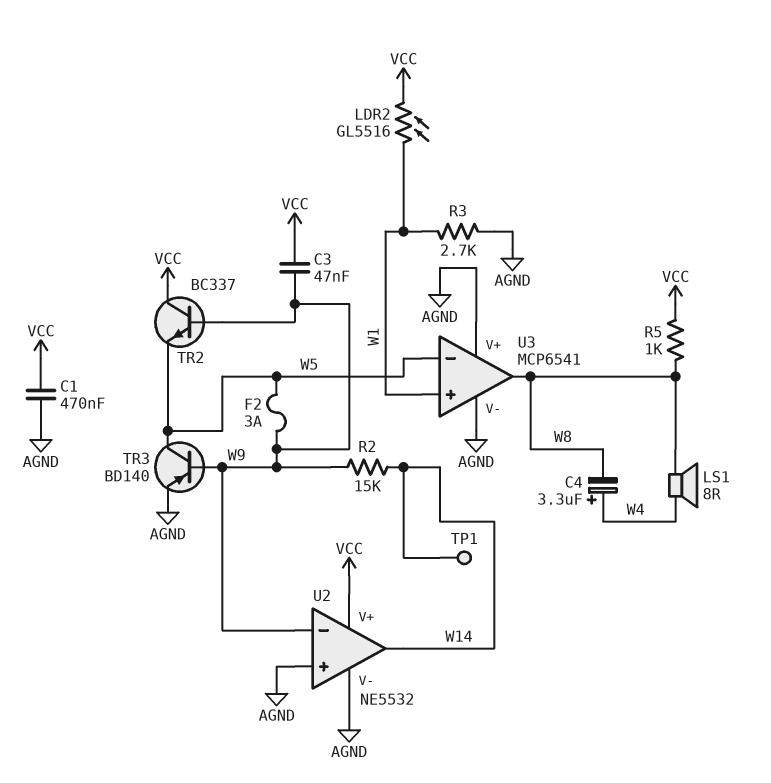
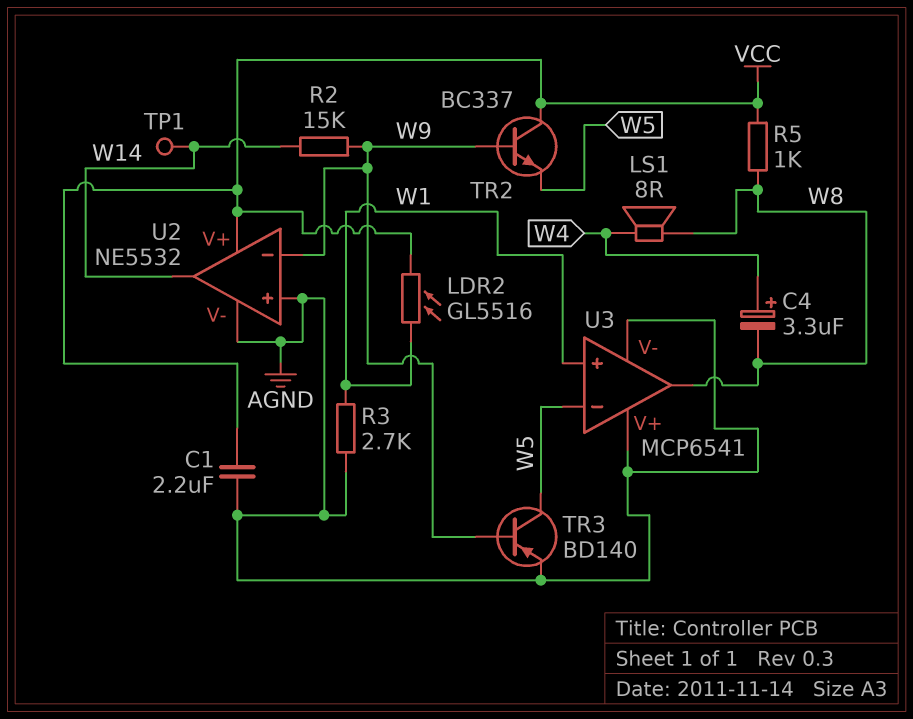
C1: 470nF (AGND, VCC) -> 2.2uF (AGND, VCC)
C3: 47nF (VCC, W9) -> none
F2: 3A (W5, W9) -> none

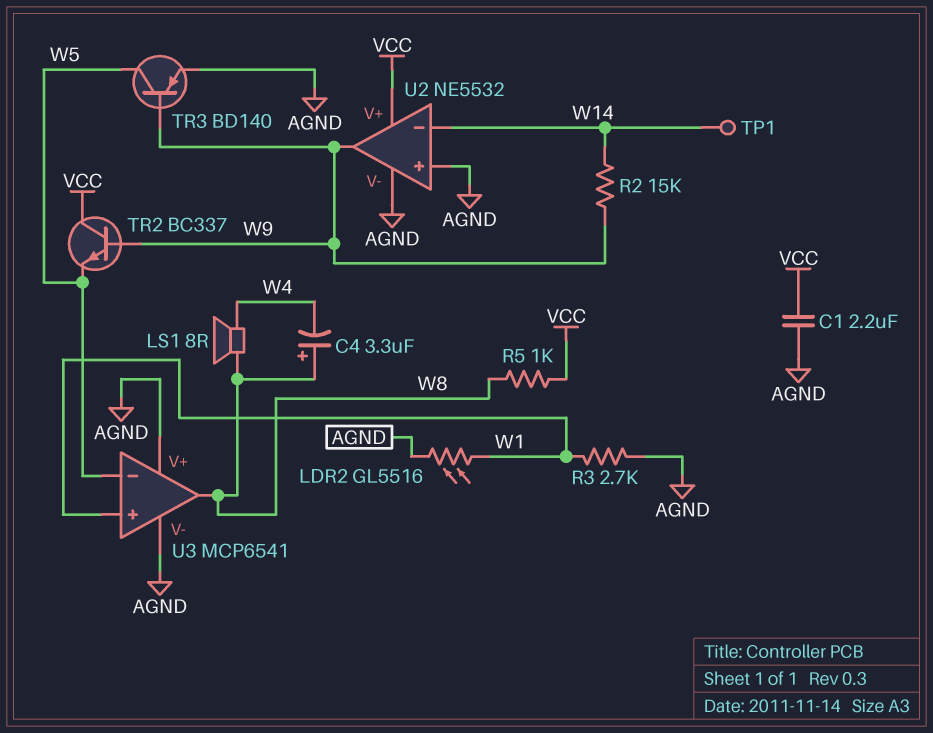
C4: 3.3uF (plus W4, minus W8) -> 3.3uF (plus W8, minus W4)
LDR2: GL5516 (VCC, W1) -> GL5516 (AGND, W1)
U2 pin in-: W9 -> W14
U2 pin out: W14 -> W9

